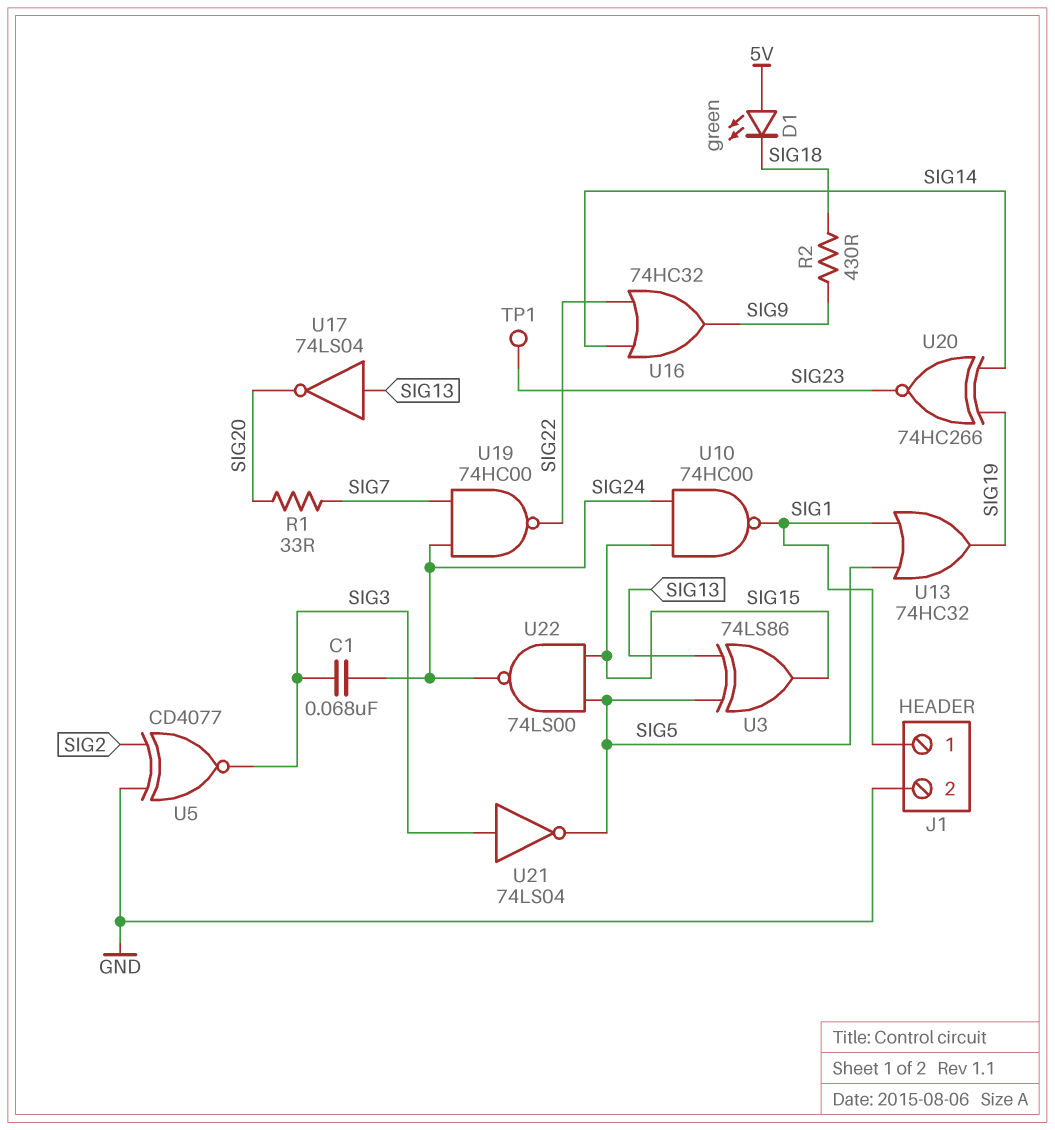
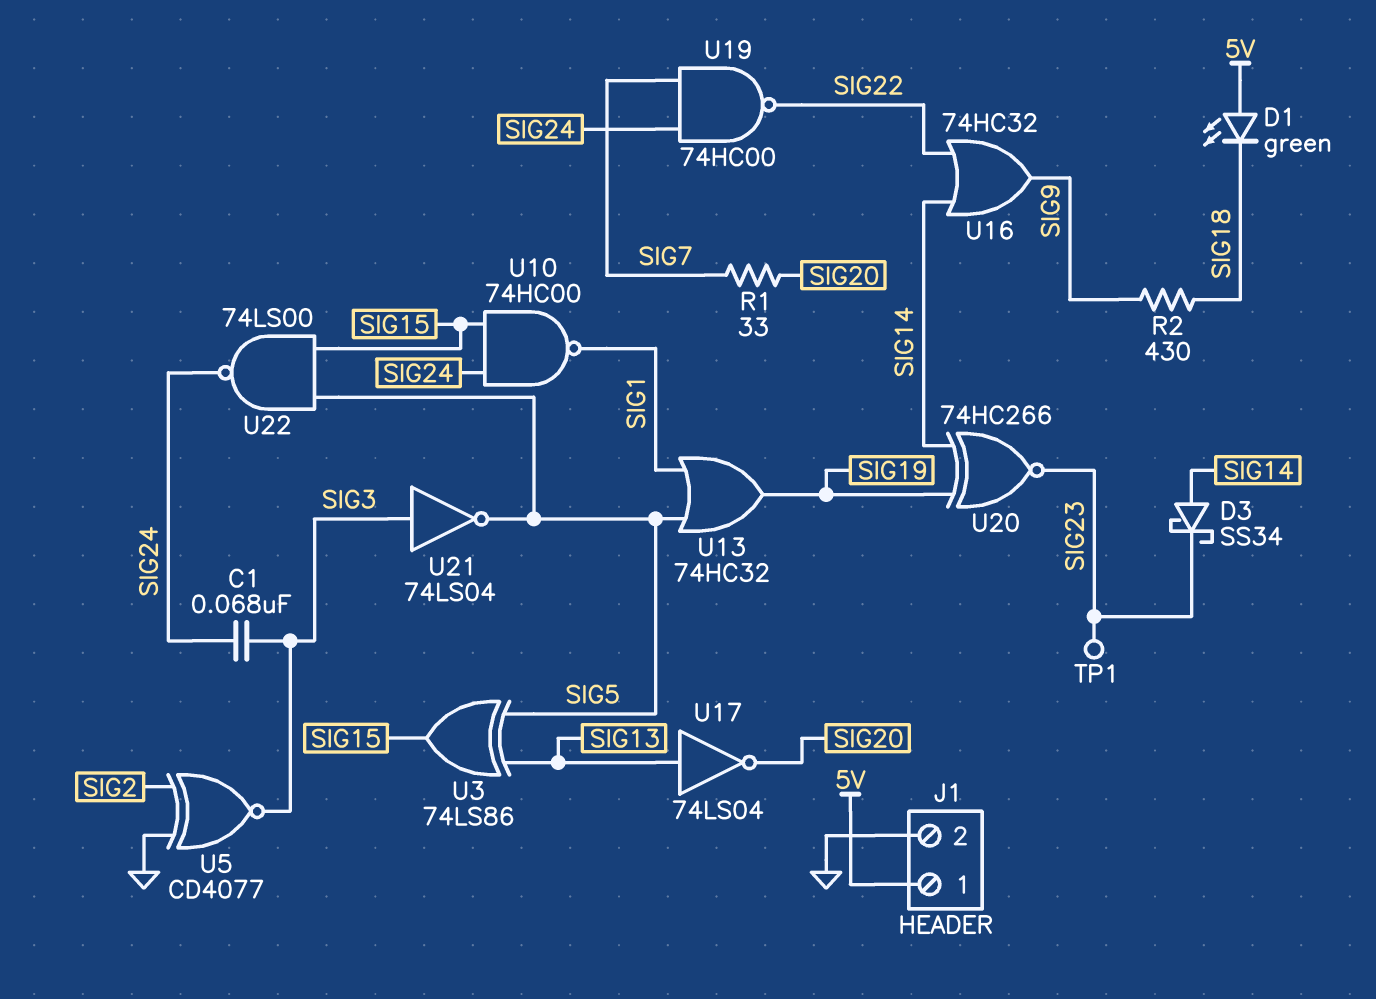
D3: none -> schottky SS34 (A SIG14, K SIG23)
J1 pin 1: SIG1 -> 5V

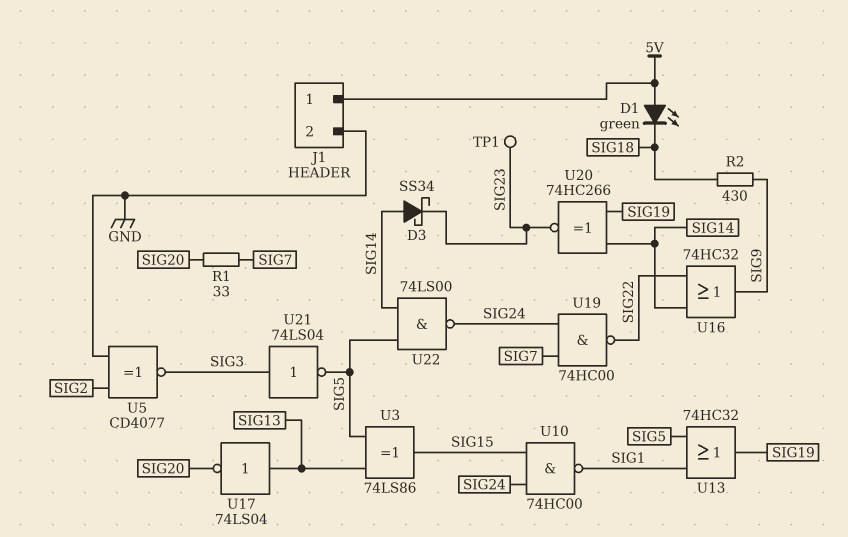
C1: 68nF (SIG3, SIG24) -> none
U22: NAND 74LS00 (in SIG5, in SIG15, out SIG24) -> NAND 74LS00 (in SIG5, in SIG14, out SIG24)

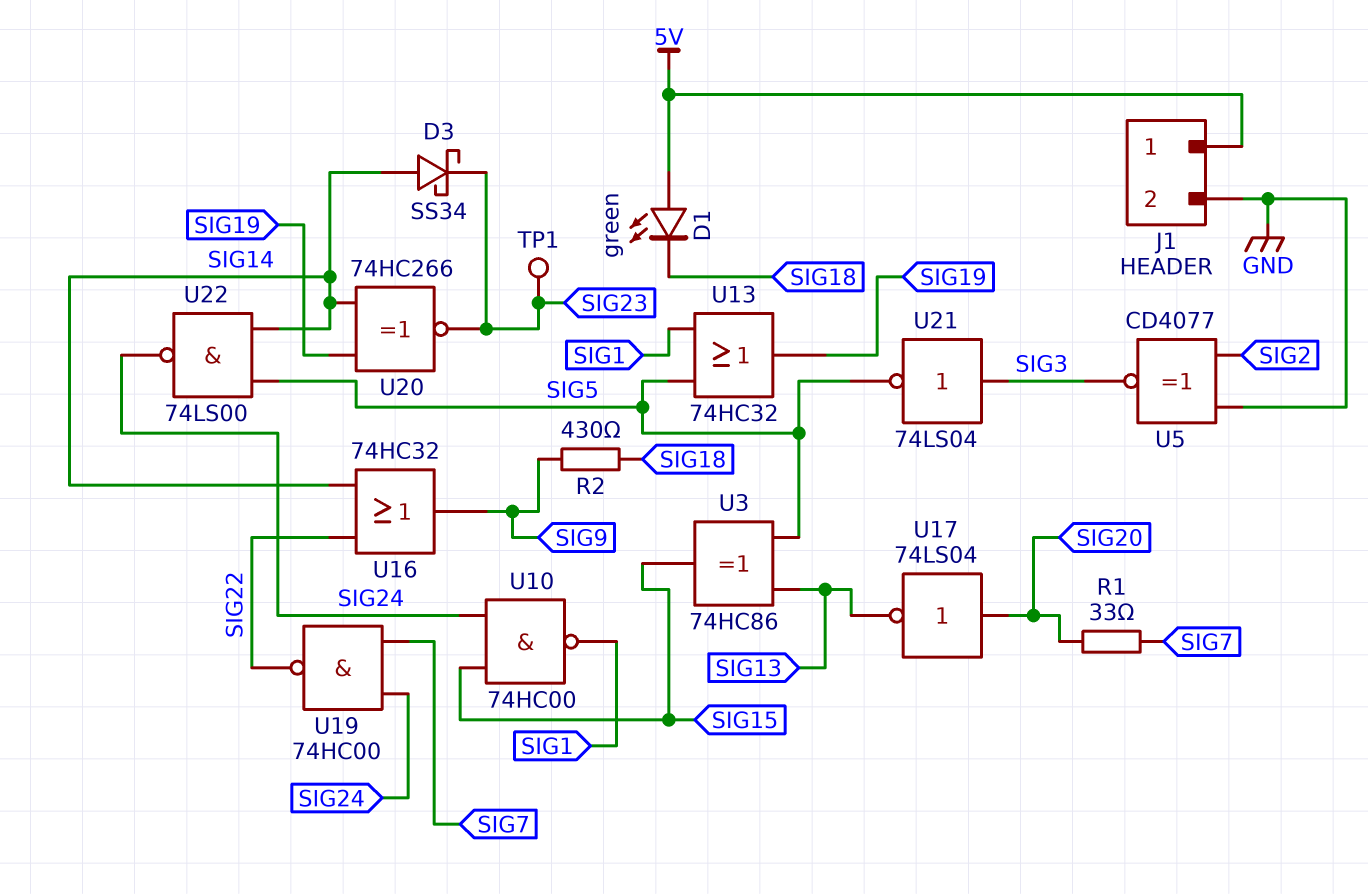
U3: XOR 74LS86 (in SIG5, in SIG13, out SIG15) -> XOR 74HC86 (in SIG5, in SIG13, out SIG15)
U17: NOT 74LS04 (in SIG13, out SIG20) -> NOT 74LS04 (in SIG20, out SIG13)

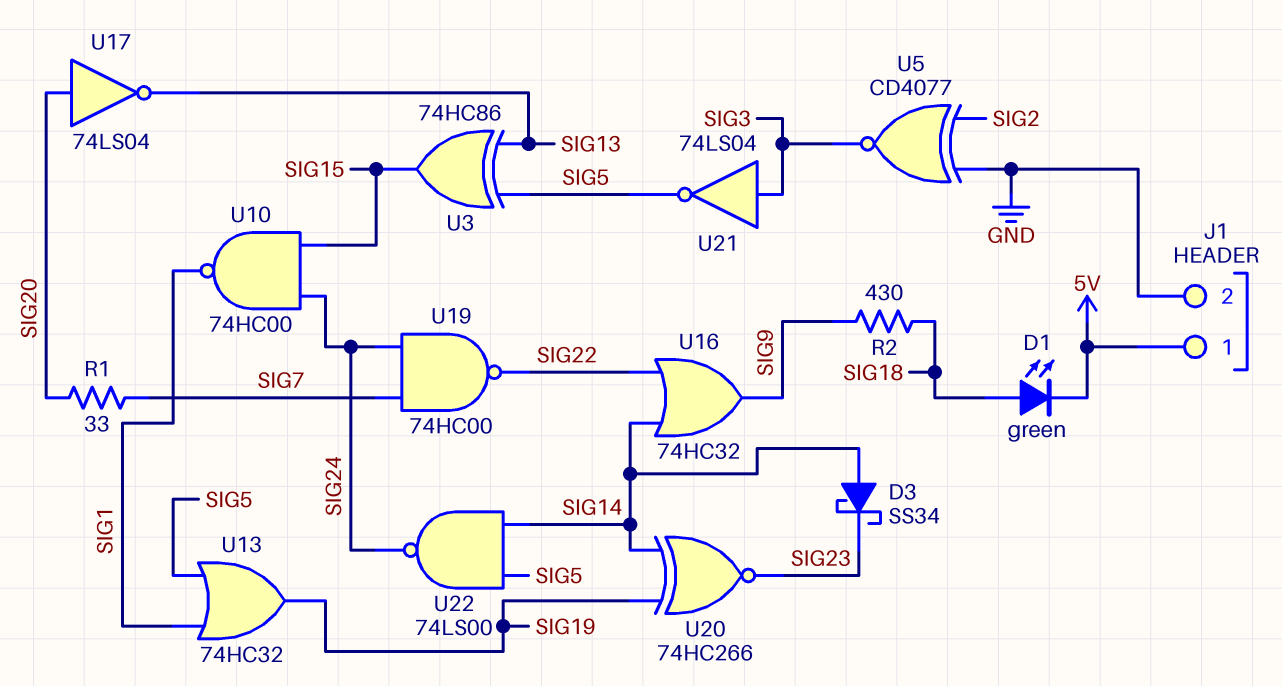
D1: LED green (A 5V, K SIG18) -> LED green (A SIG18, K 5V)
TP1: test point (SIG23) -> none

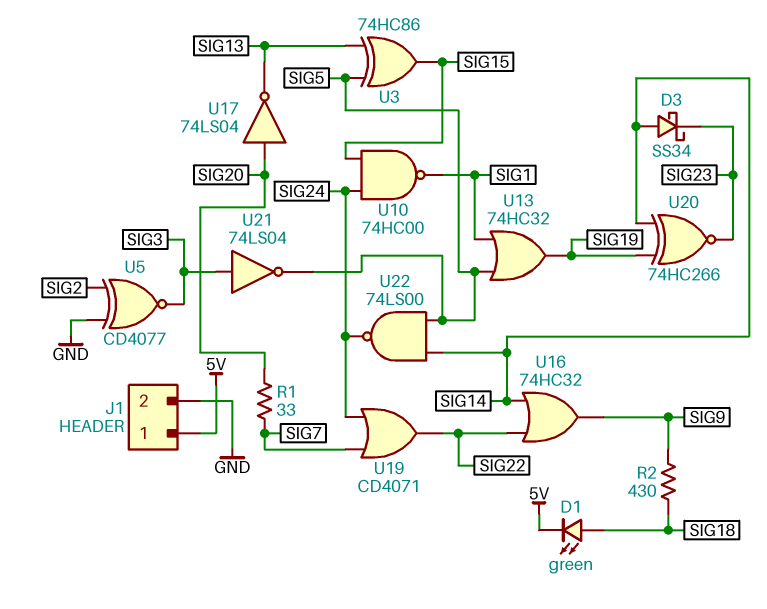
U19: NAND 74HC00 (in SIG7, in SIG24, out SIG22) -> OR CD4071 (in SIG7, in SIG24, out SIG22)

